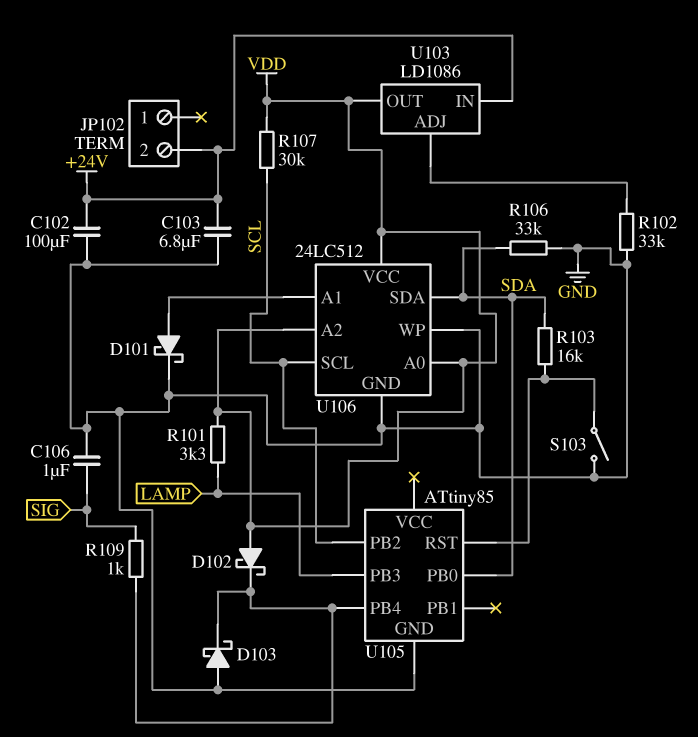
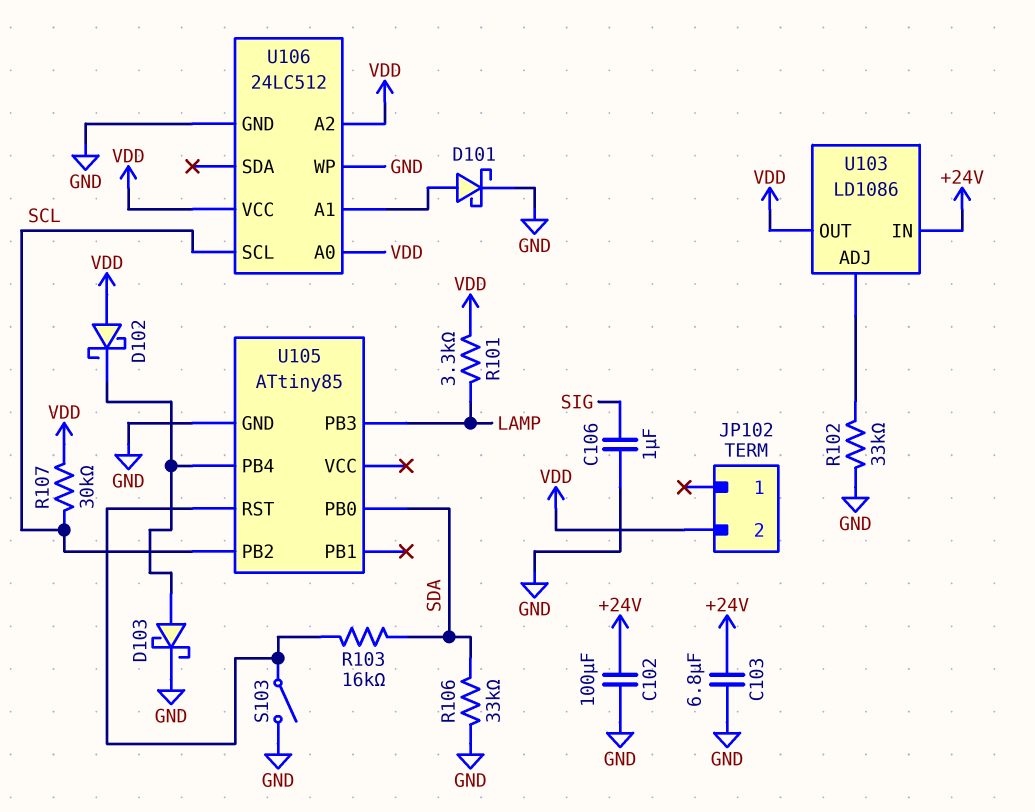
D103: schottky (A GND, K U105/PB4) -> schottky (A U105/PB4, K GND)
JP102 pin 2: +24V -> VDD
R109: 1k (SIG, U105/PB4) -> none
U106 pin SDA: SDA -> none

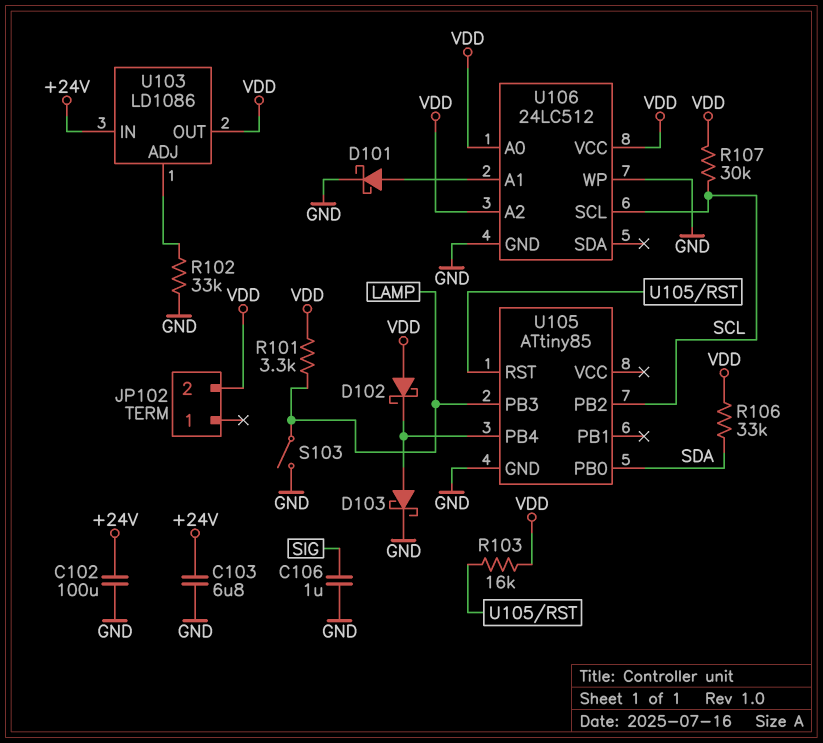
R103: 16k (SDA, U105/RST) -> 16k (U105/RST, VDD)
R106: 33k (GND, SDA) -> 33k (SDA, VDD)
S103: switch (GND, U105/RST) -> switch (GND, LAMP)

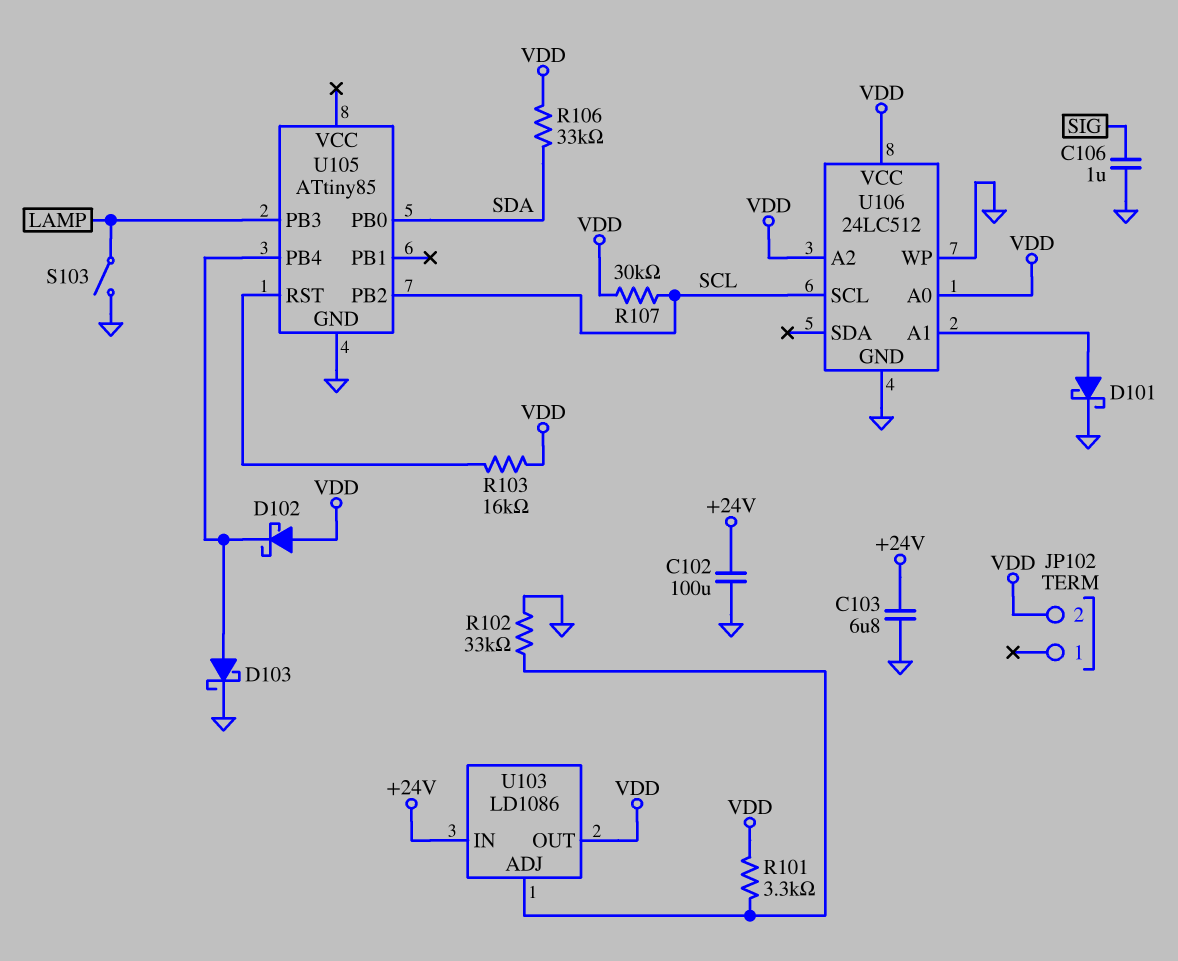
R101: 3.3k (LAMP, VDD) -> 3.3k (U103/ADJ, VDD)

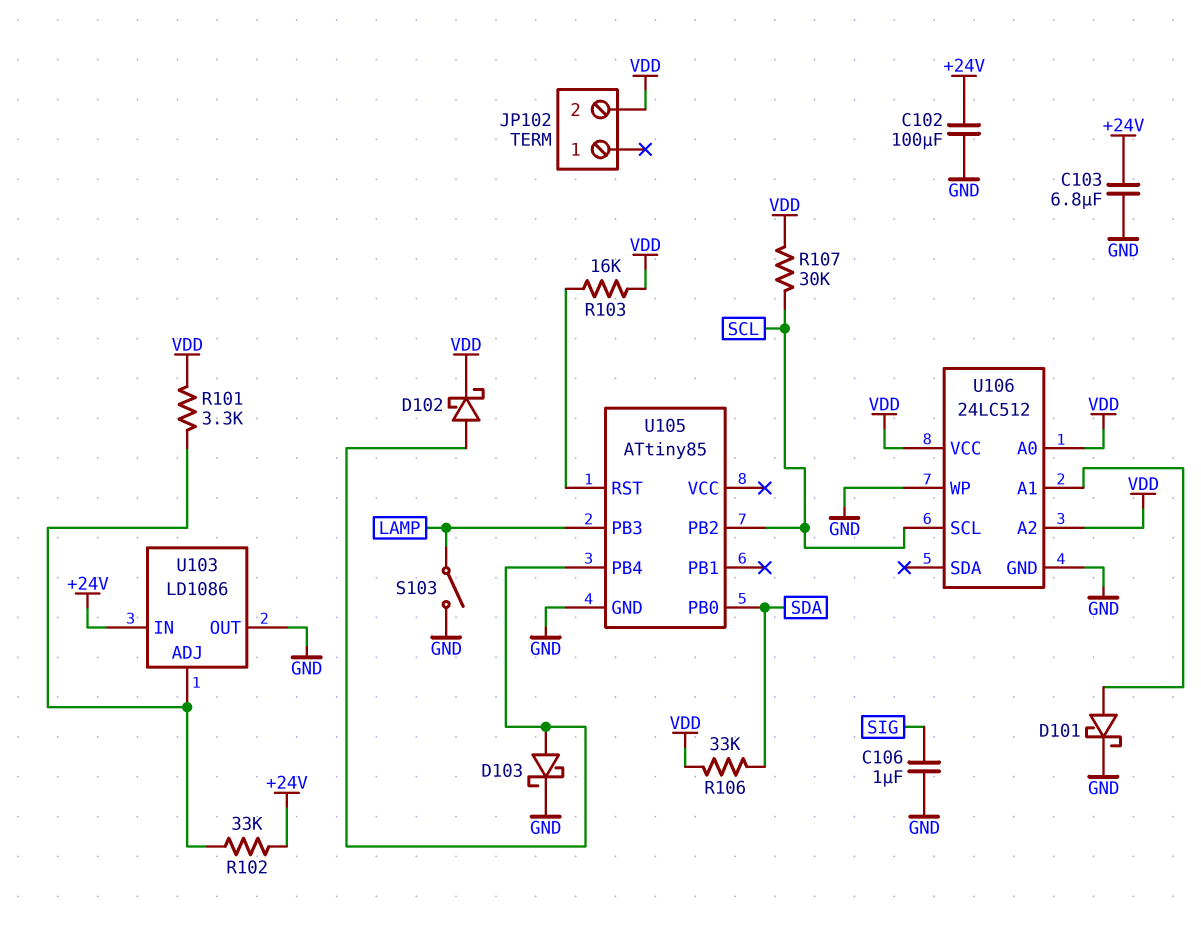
D102: schottky (A VDD, K U105/PB4) -> schottky (A U105/PB4, K VDD)
R102: 33k (GND, U103/ADJ) -> 33k (+24V, U103/ADJ)
U103 pin OUT: VDD -> GND

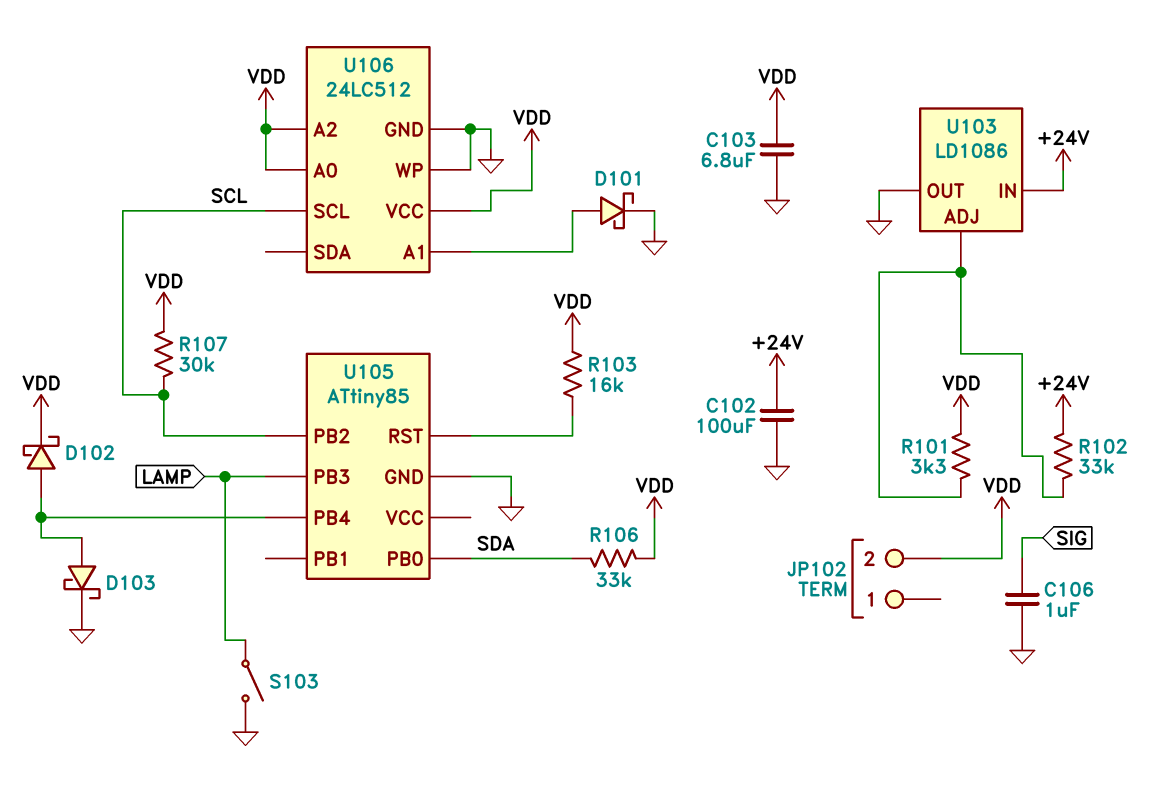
C103: 6.8uF (+24V, GND) -> 6.8uF (GND, VDD)

